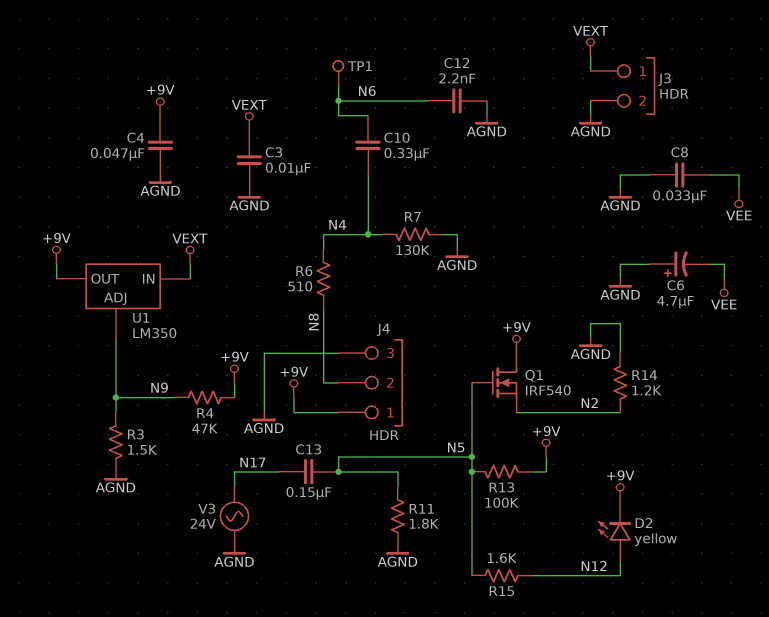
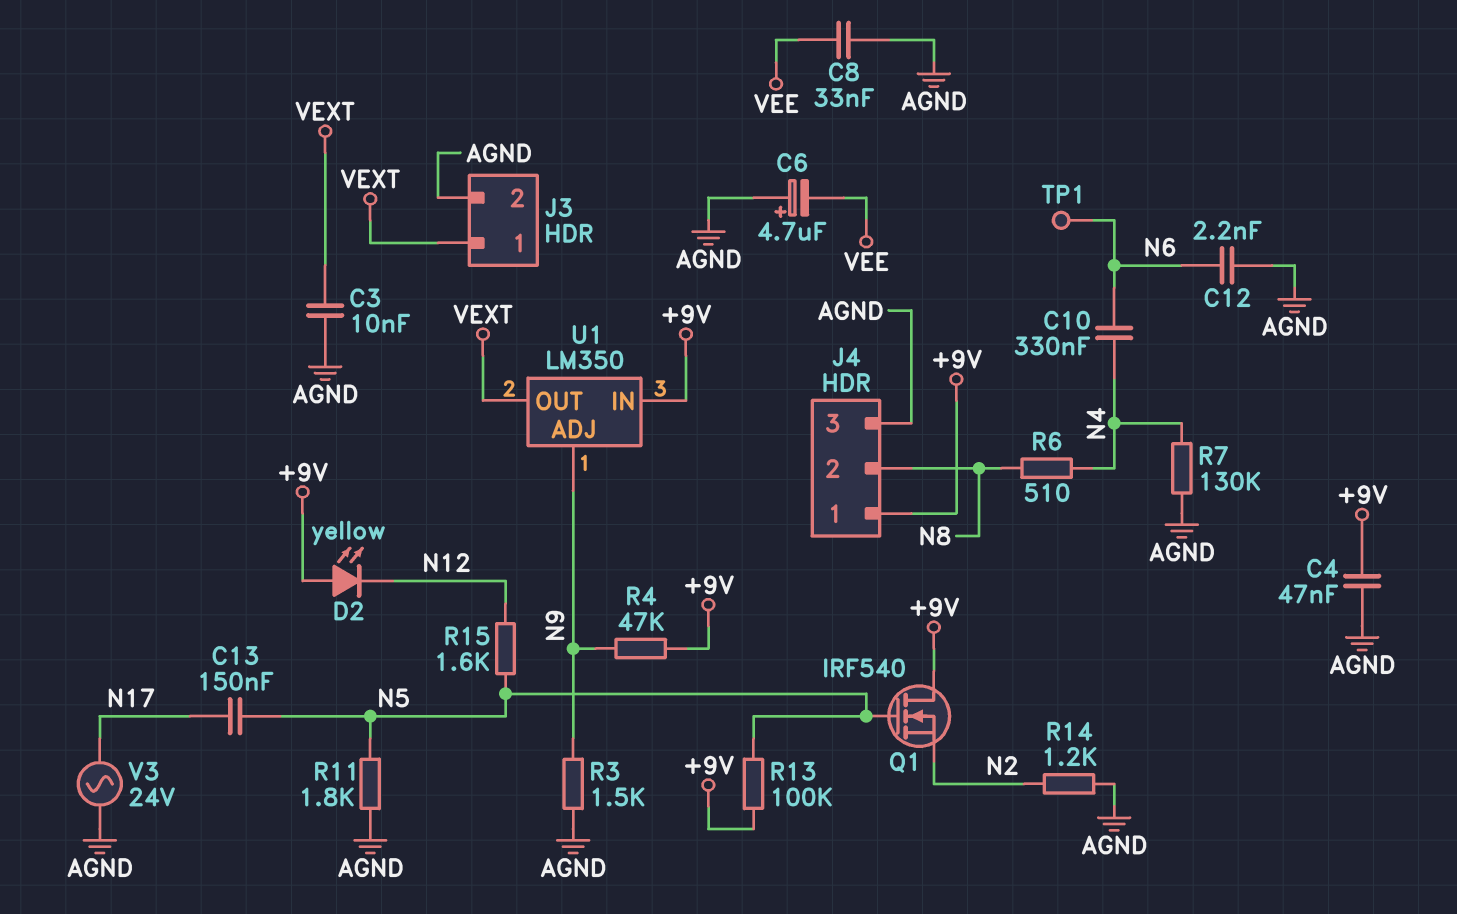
D2: LED yellow (A N12, K +9V) -> LED yellow (A +9V, K N12)
U1 pin IN: VEXT -> +9V
U1 pin OUT: +9V -> VEXT

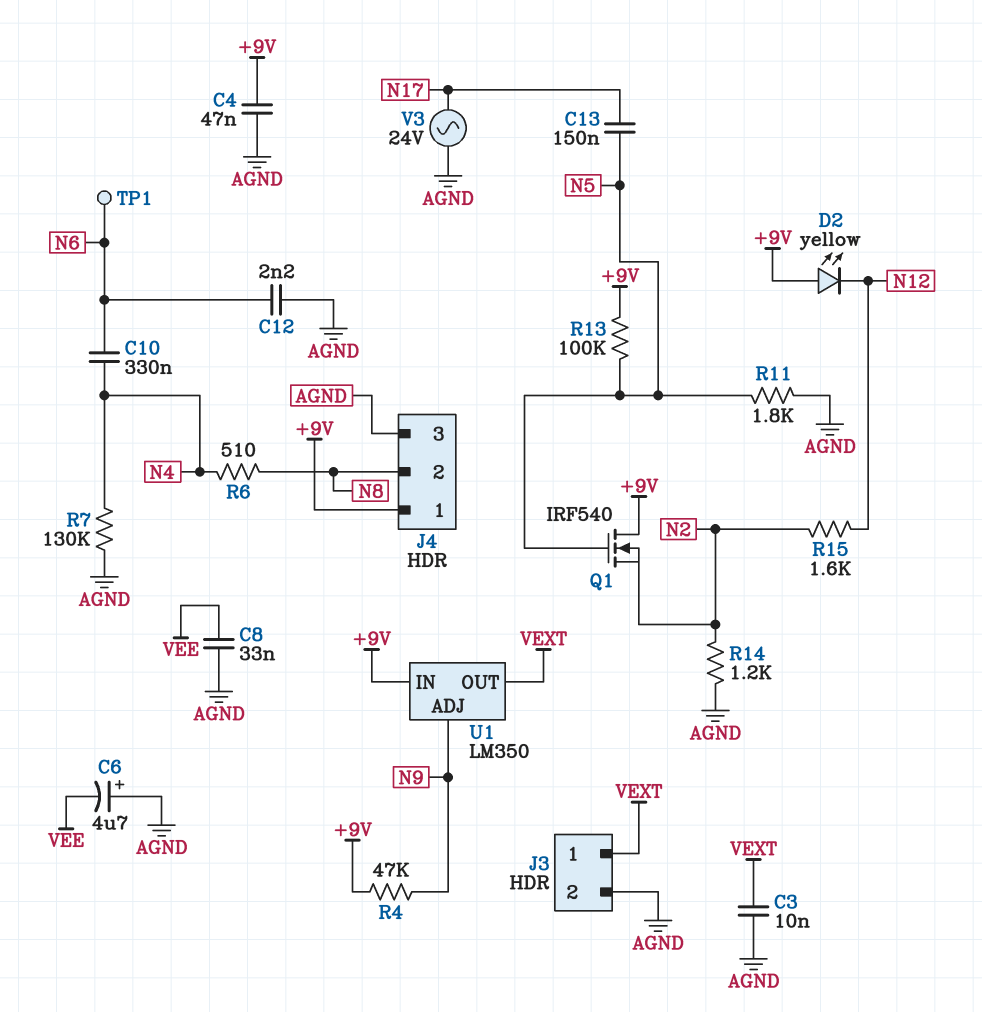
R3: 1.5k (AGND, N9) -> none
R15: 1.6k (N5, N12) -> 1.6k (N2, N12)

